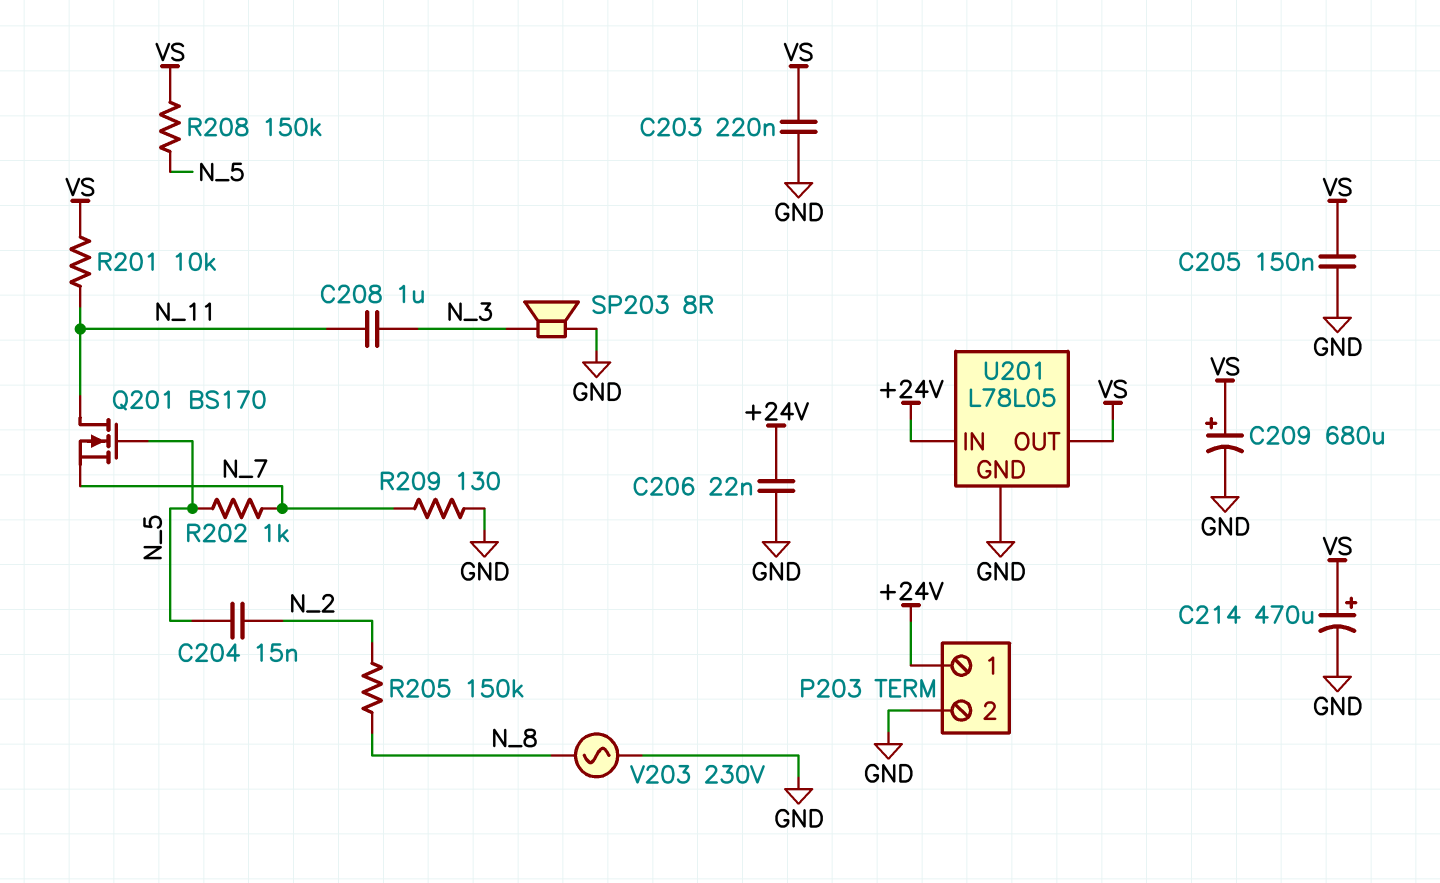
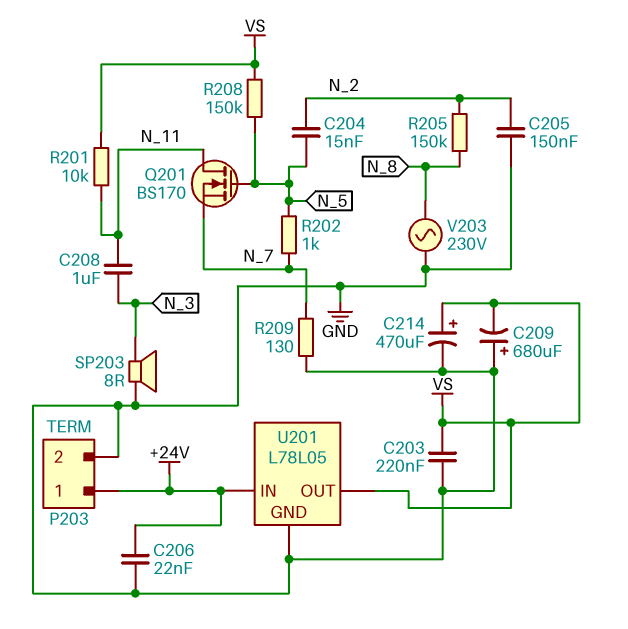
C205: 150nF (GND, VS) -> 150nF (GND, N_2)
C209: 680uF (plus VS, minus GND) -> 680uF (plus GND, minus VS)

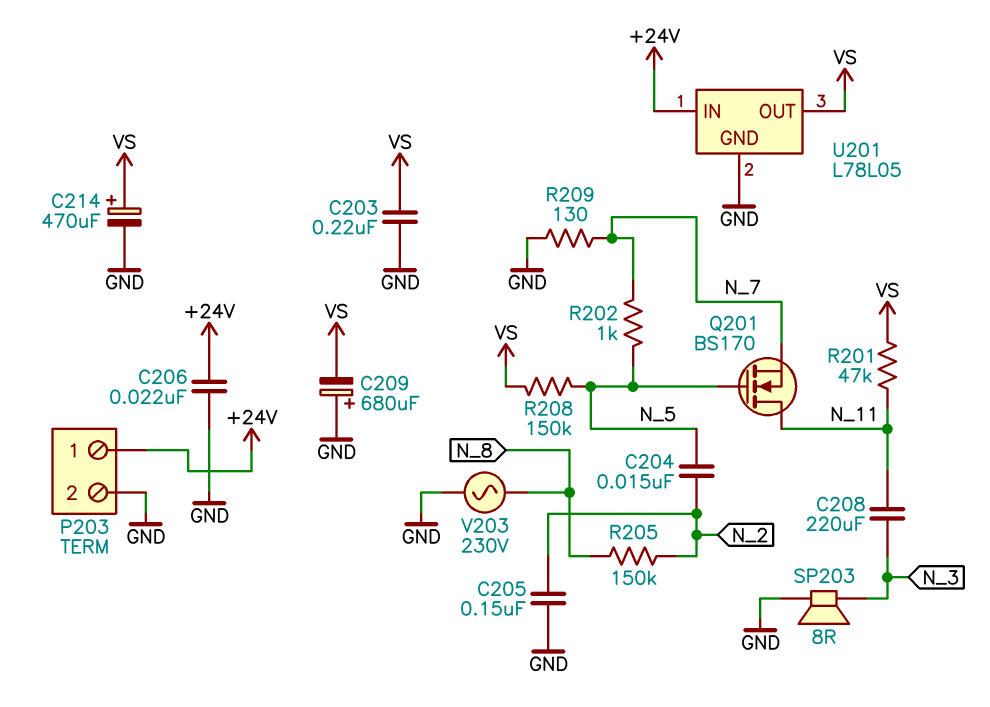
C208: 1uF (N_3, N_11) -> 220uF (N_3, N_11)
R201: 10k (N_11, VS) -> 47k (N_11, VS)

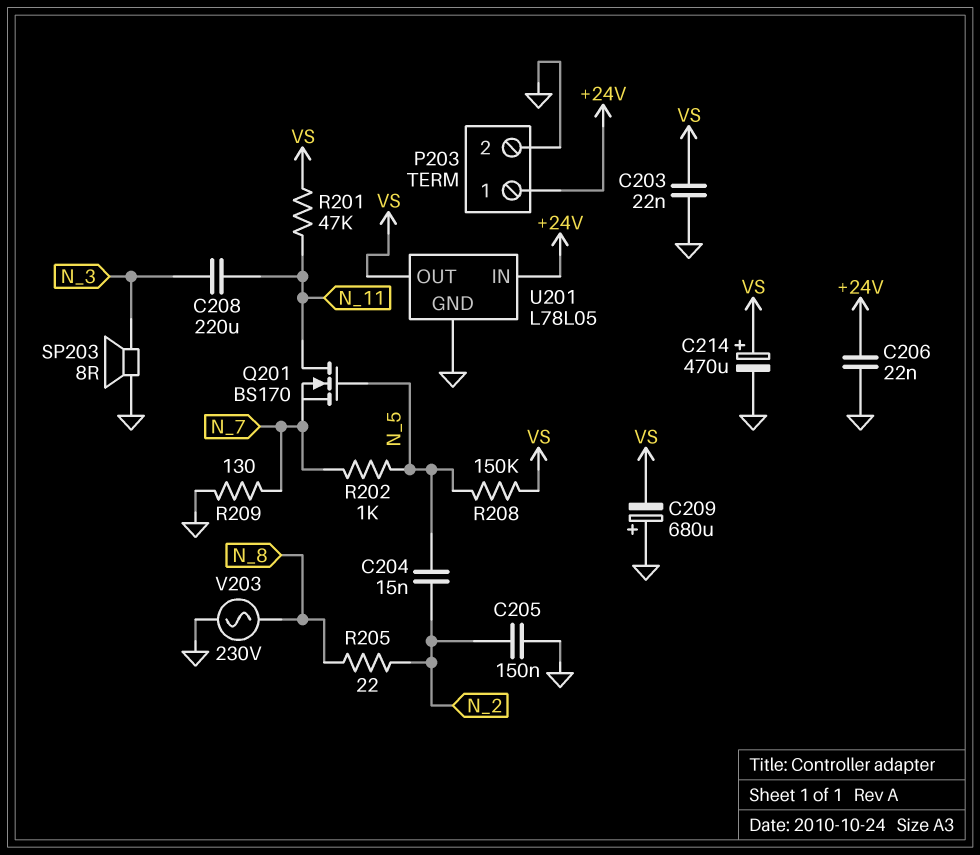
C203: 220nF (GND, VS) -> 22nF (GND, VS)
R205: 150k (N_2, N_8) -> 22 (N_2, N_8)

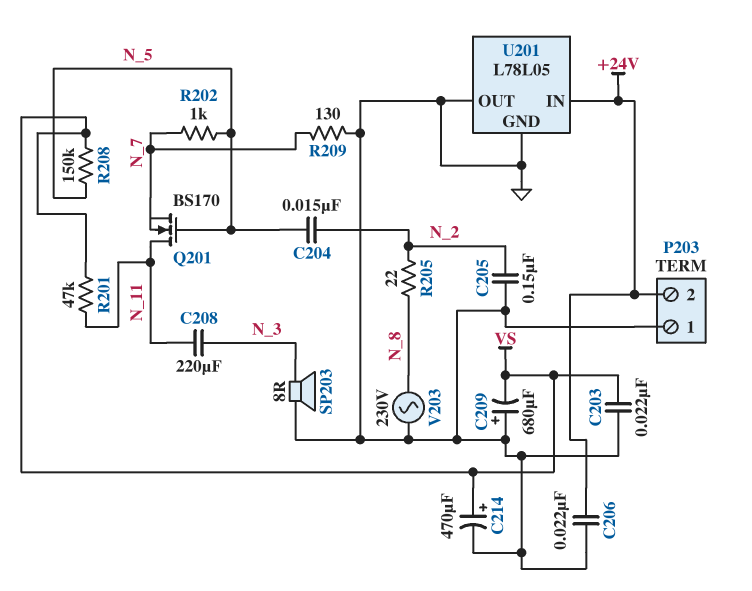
P203 pin 1: +24V -> GND
P203 pin 2: GND -> +24V
U201 pin OUT: VS -> GND

